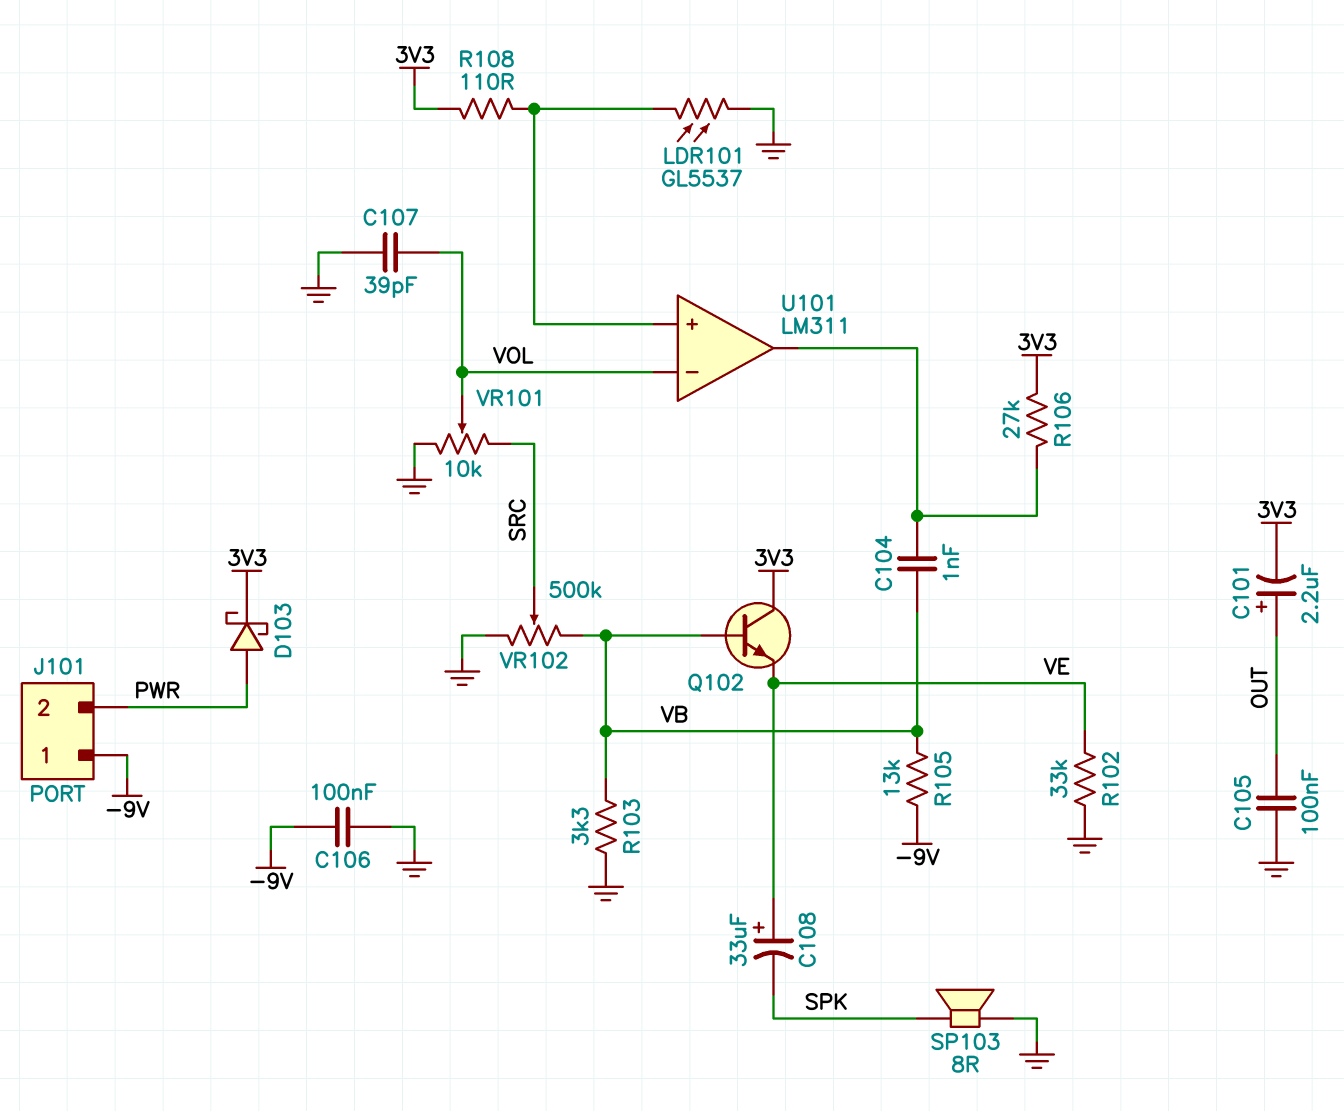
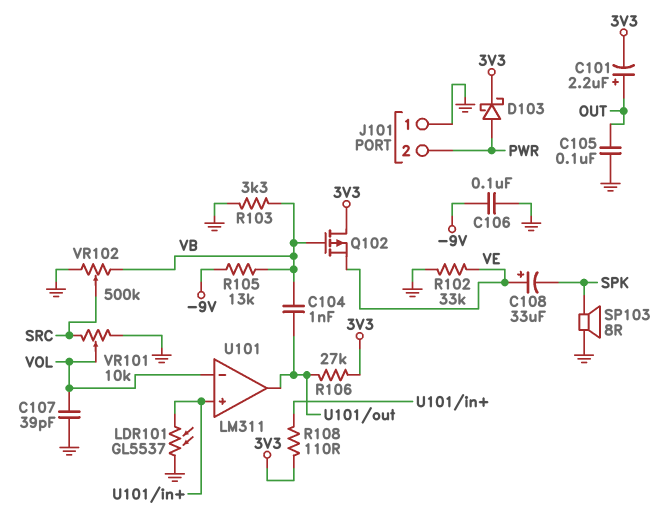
J101 pin 1: -9V -> GND
Q102: NPN (B VB, C 3V3, E VE) -> PMOS (G VB, D 3V3, S VE)

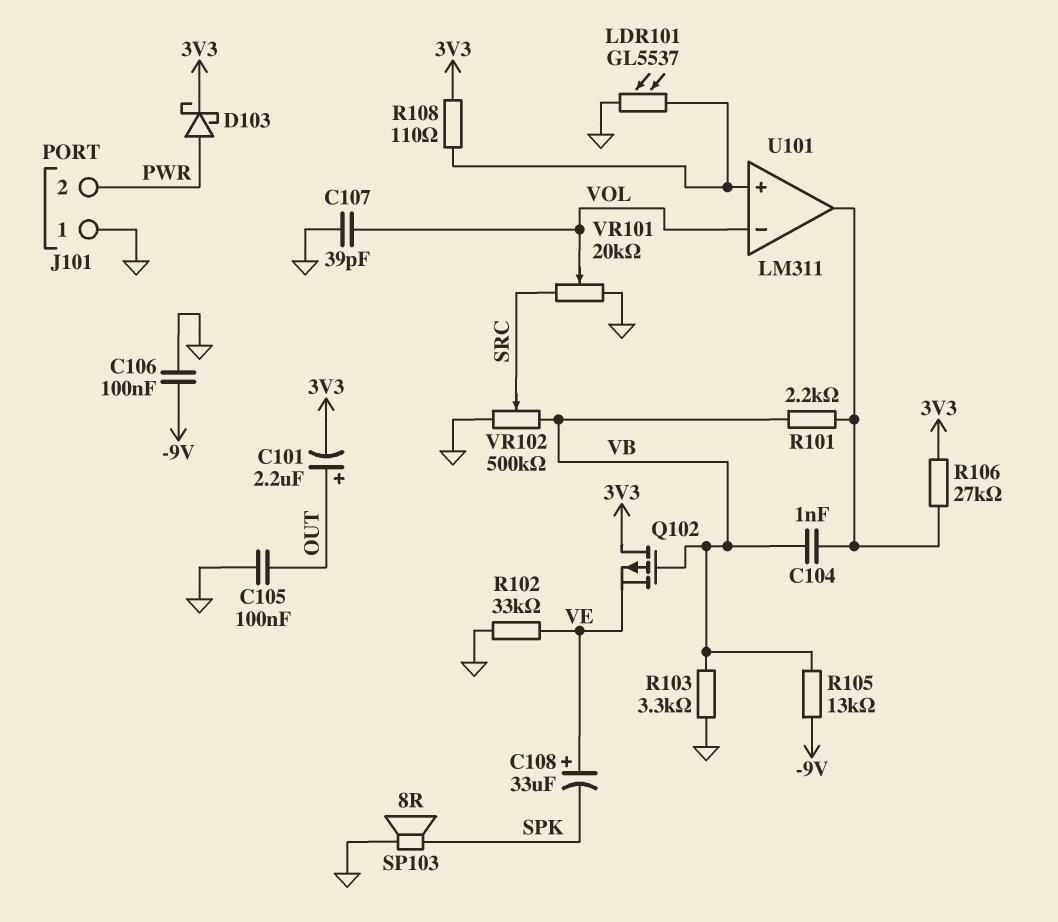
R101: none -> 2.2k (U101/out, VB)
VR101: 10k (GND, SRC, wiper VOL) -> 20k (GND, SRC, wiper VOL)

